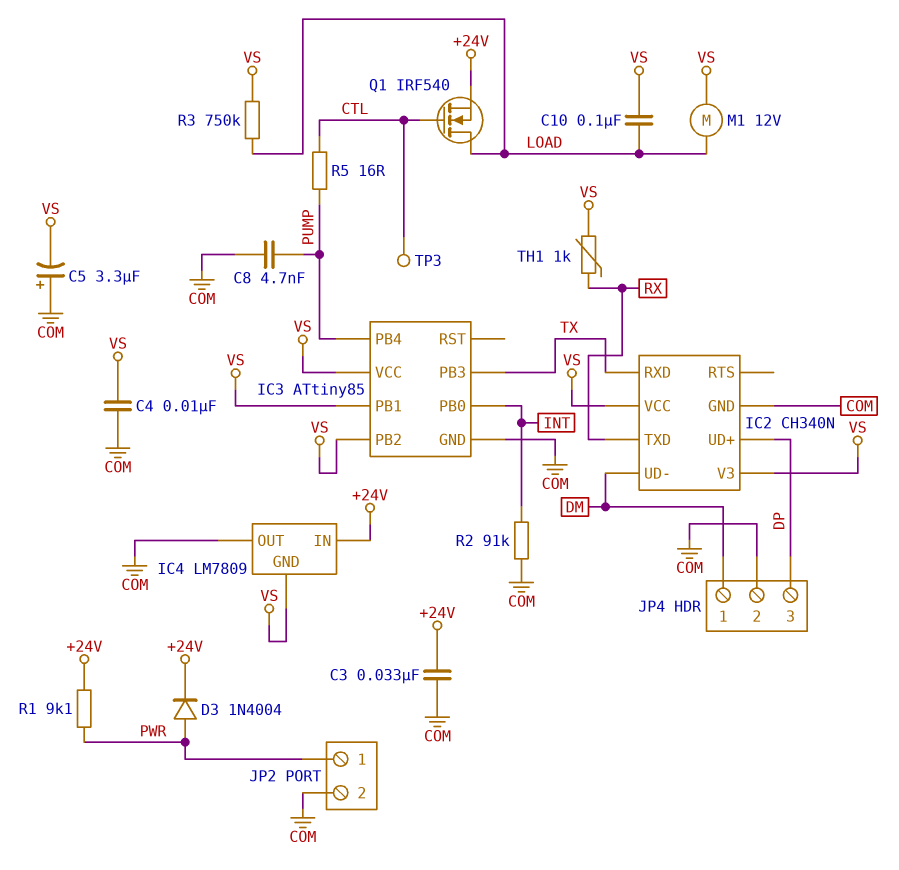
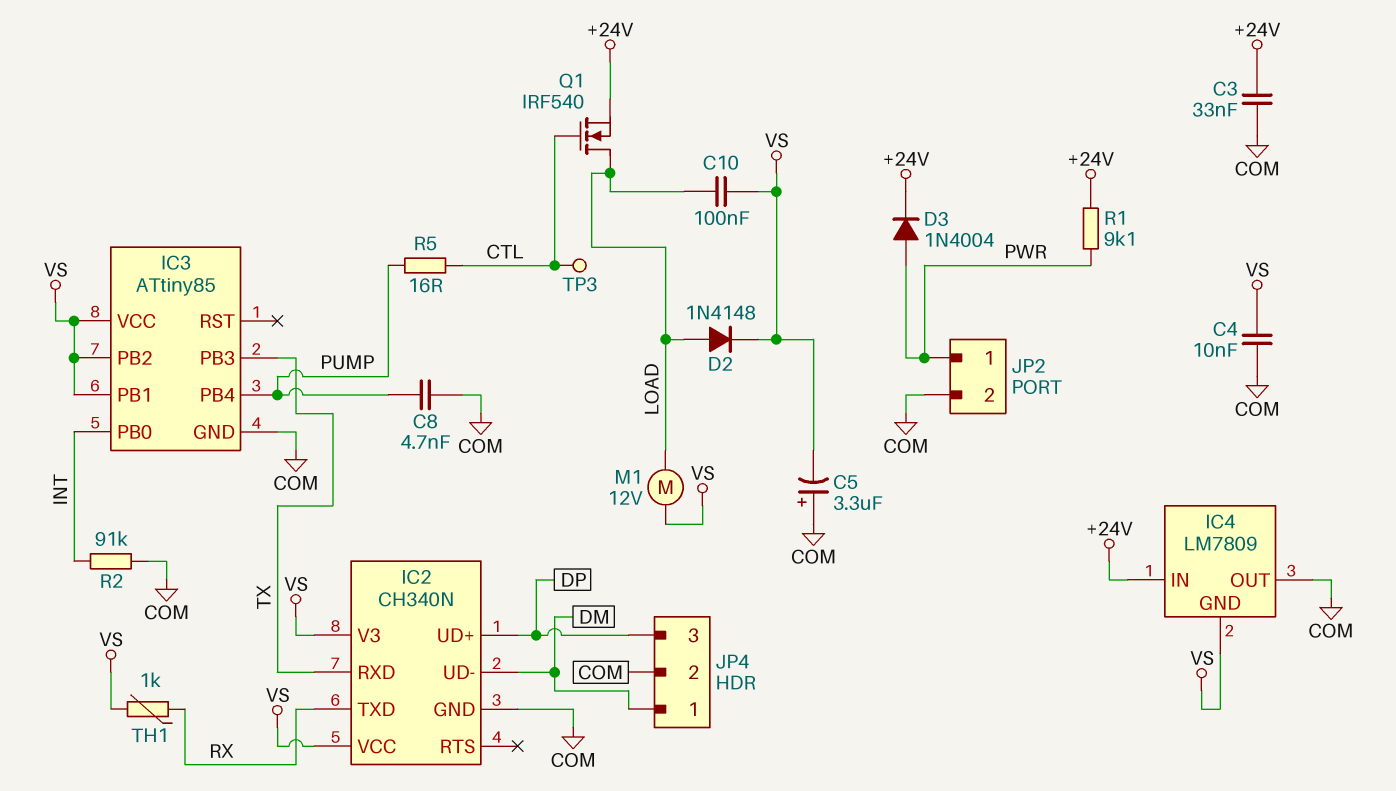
D2: none -> diode 1N4148 (A LOAD, K VS)
R3: 750k (LOAD, VS) -> none

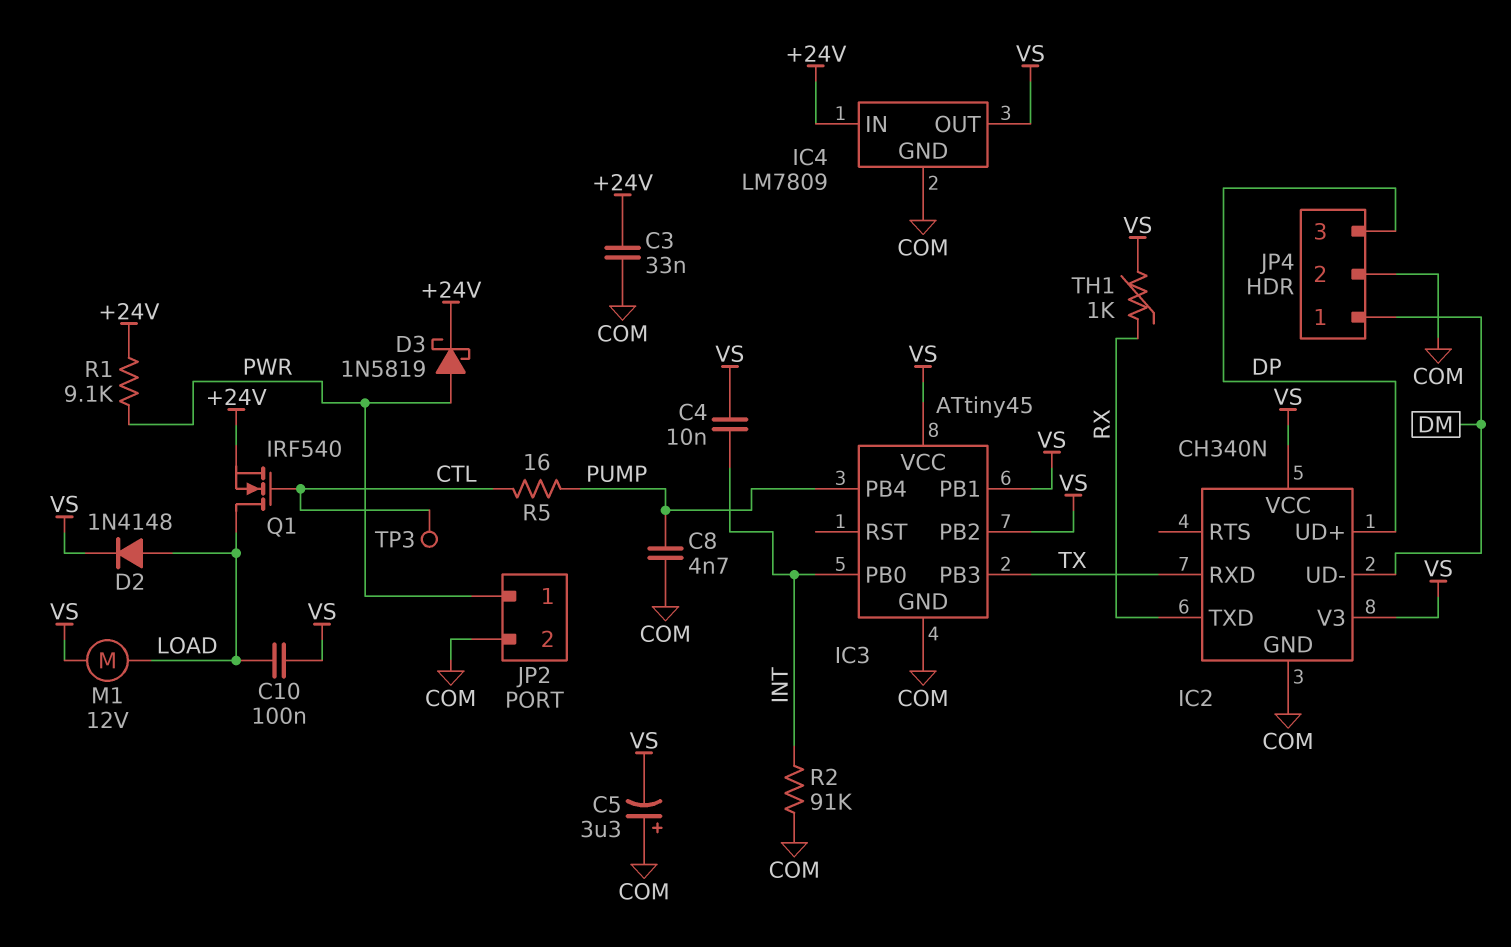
C4: 10nF (COM, VS) -> 10nF (INT, VS)
D3: diode 1N4004 (A PWR, K +24V) -> schottky 1N5819 (A PWR, K +24V)
IC3: ATtiny85 -> ATtiny45
IC4 pin GND: VS -> COM
IC4 pin OUT: COM -> VS

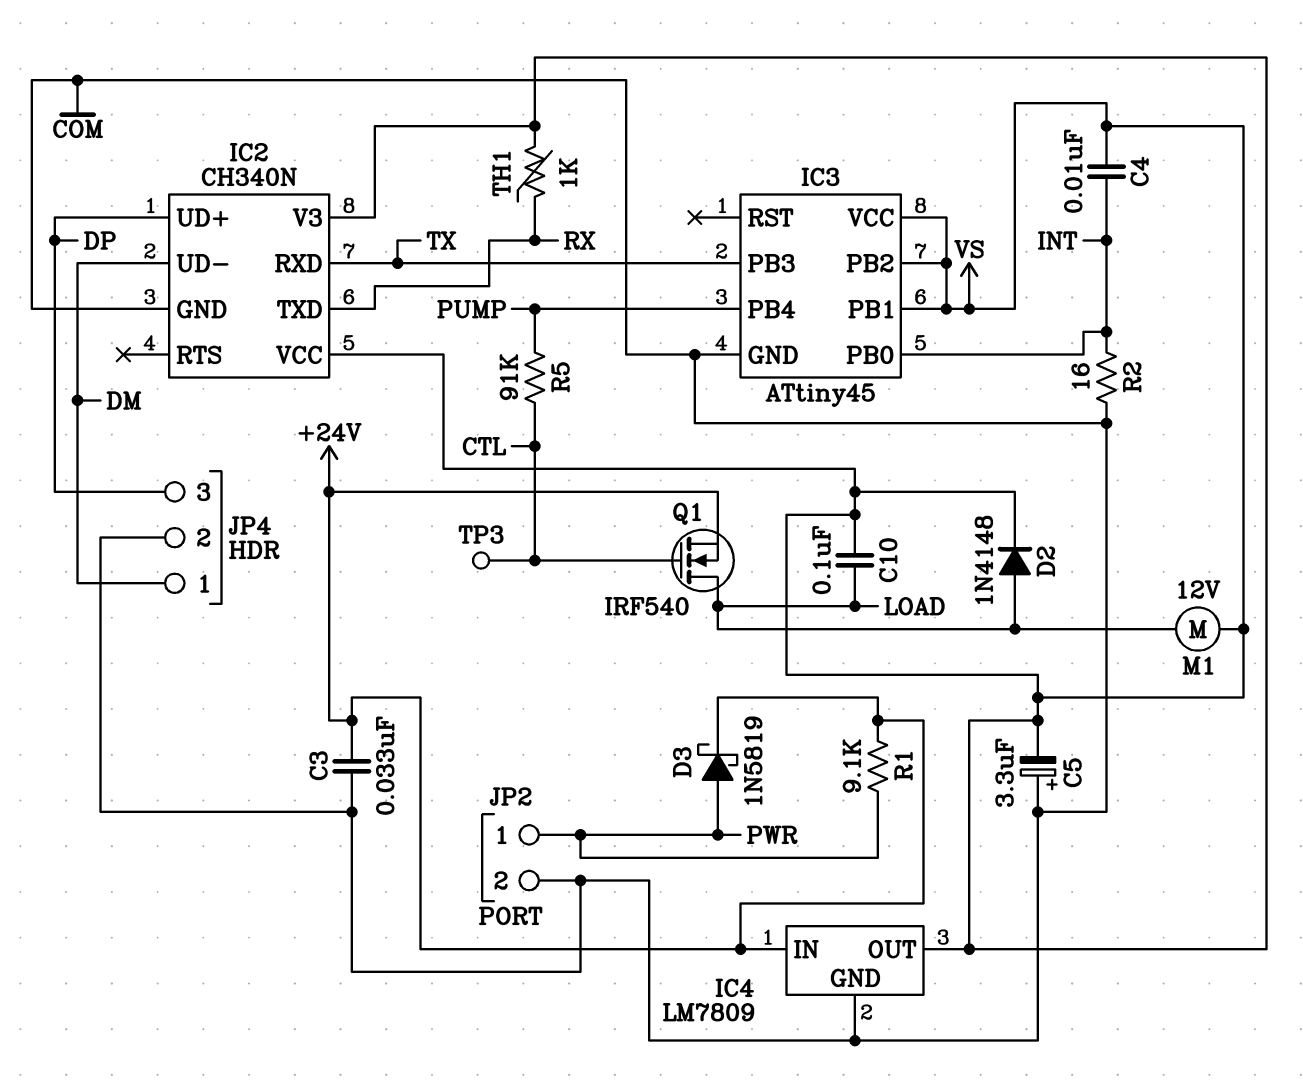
C8: 4.7nF (COM, PUMP) -> none
R2: 91k (COM, INT) -> 16 (COM, INT)
R5: 16 (CTL, PUMP) -> 91k (CTL, PUMP)

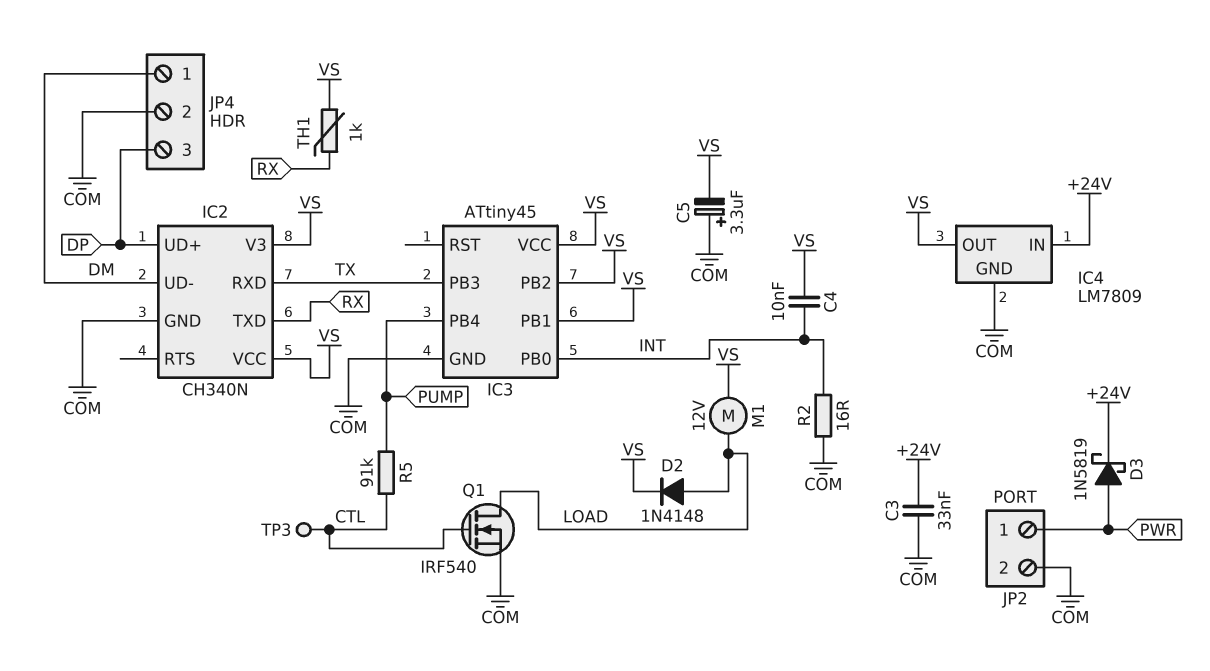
C10: 100nF (LOAD, VS) -> none
Q1: NMOS IRF540 (G CTL, D LOAD, S +24V) -> NMOS IRF540 (G CTL, D LOAD, S COM)
R1: 9.1k (+24V, PWR) -> none

